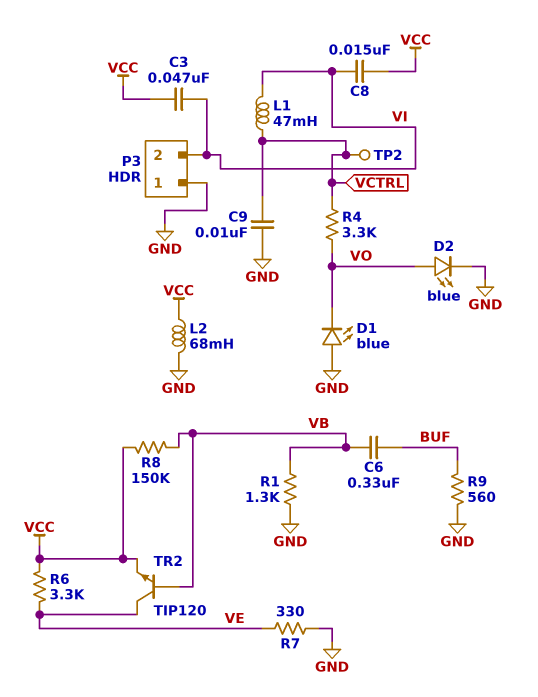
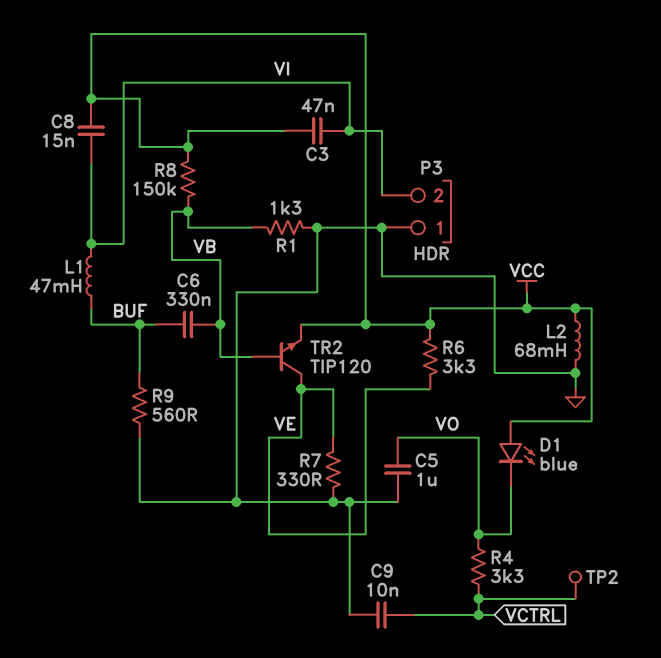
C5: none -> 1uF (GND, VO)
D1: LED blue (A GND, K VO) -> LED blue (A VCC, K VO)
D2: LED blue (A VO, K GND) -> none
L1: 47mH (VCTRL, VI) -> 47mH (BUF, VI)

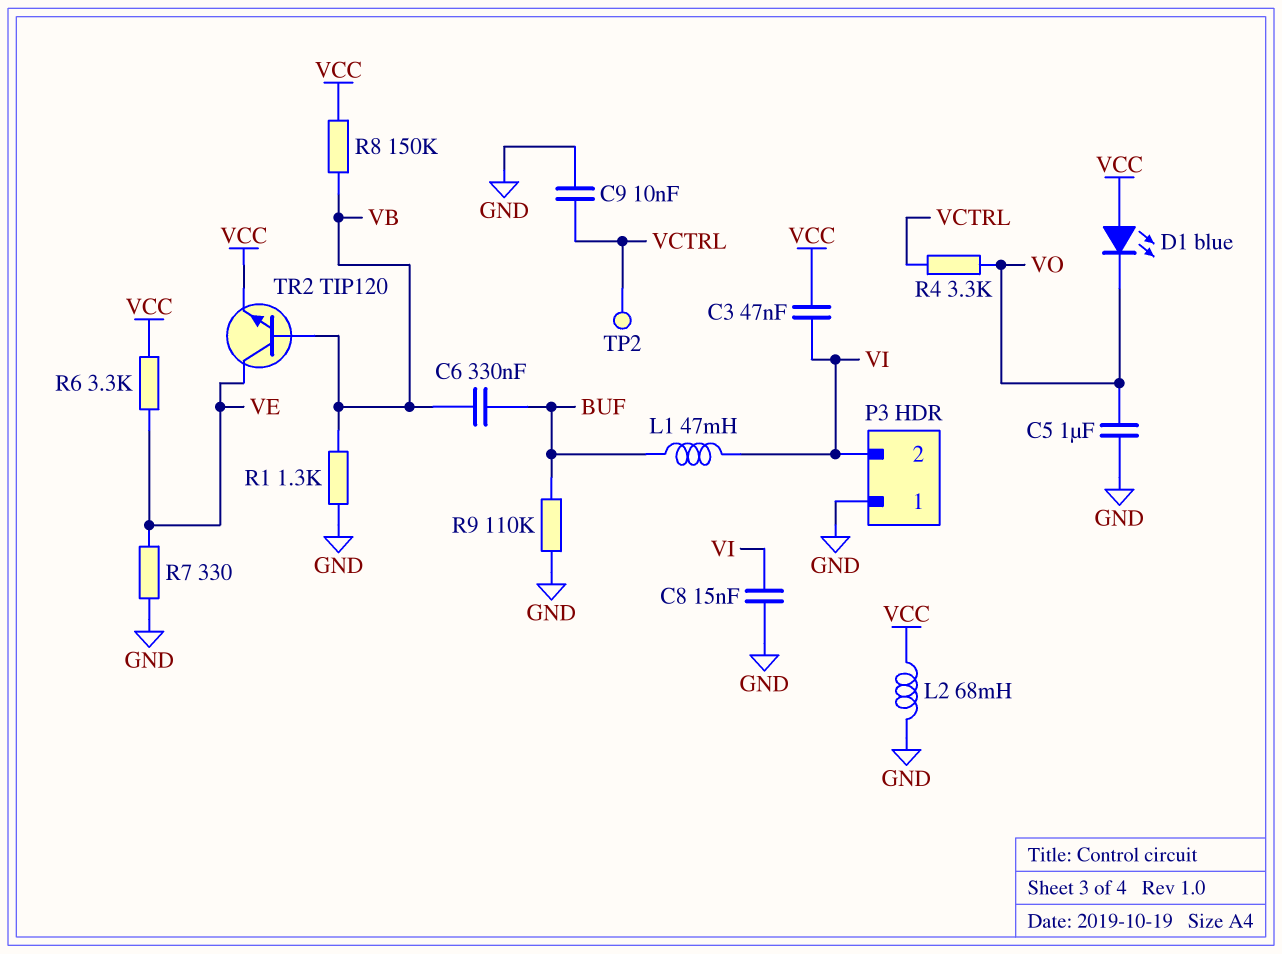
C8: 15nF (VCC, VI) -> 15nF (GND, VI)
R9: 560 (BUF, GND) -> 110k (BUF, GND)

